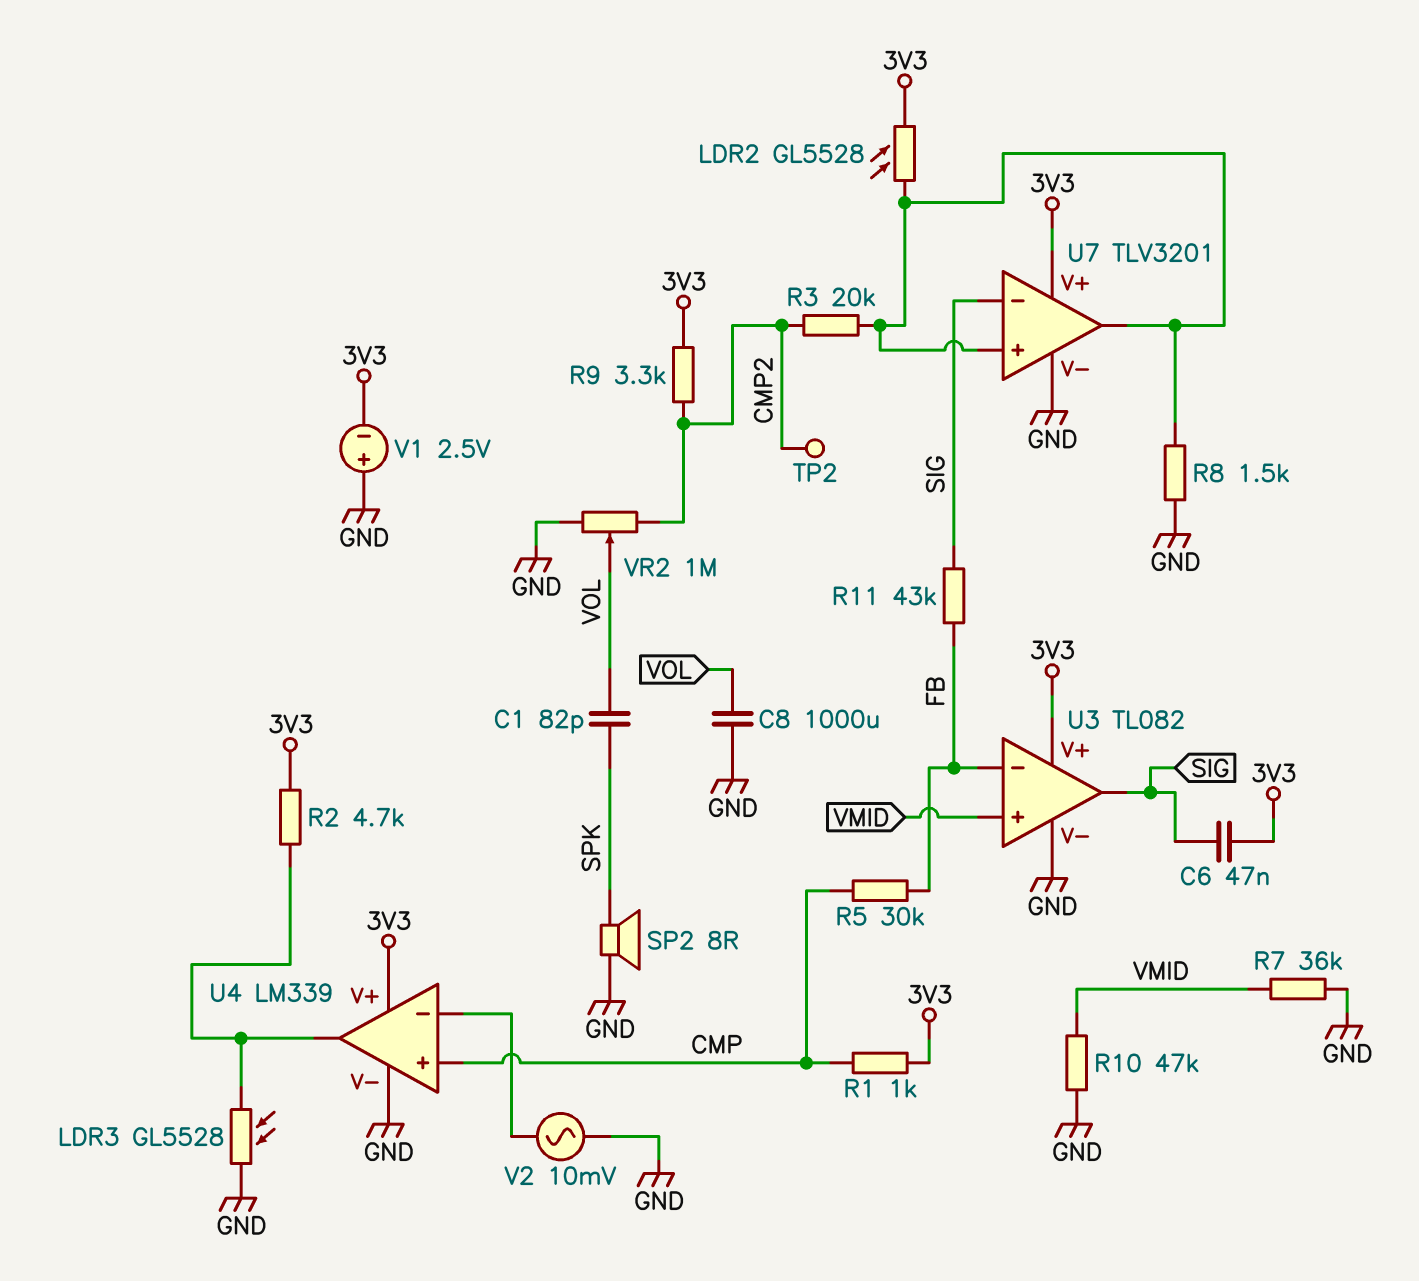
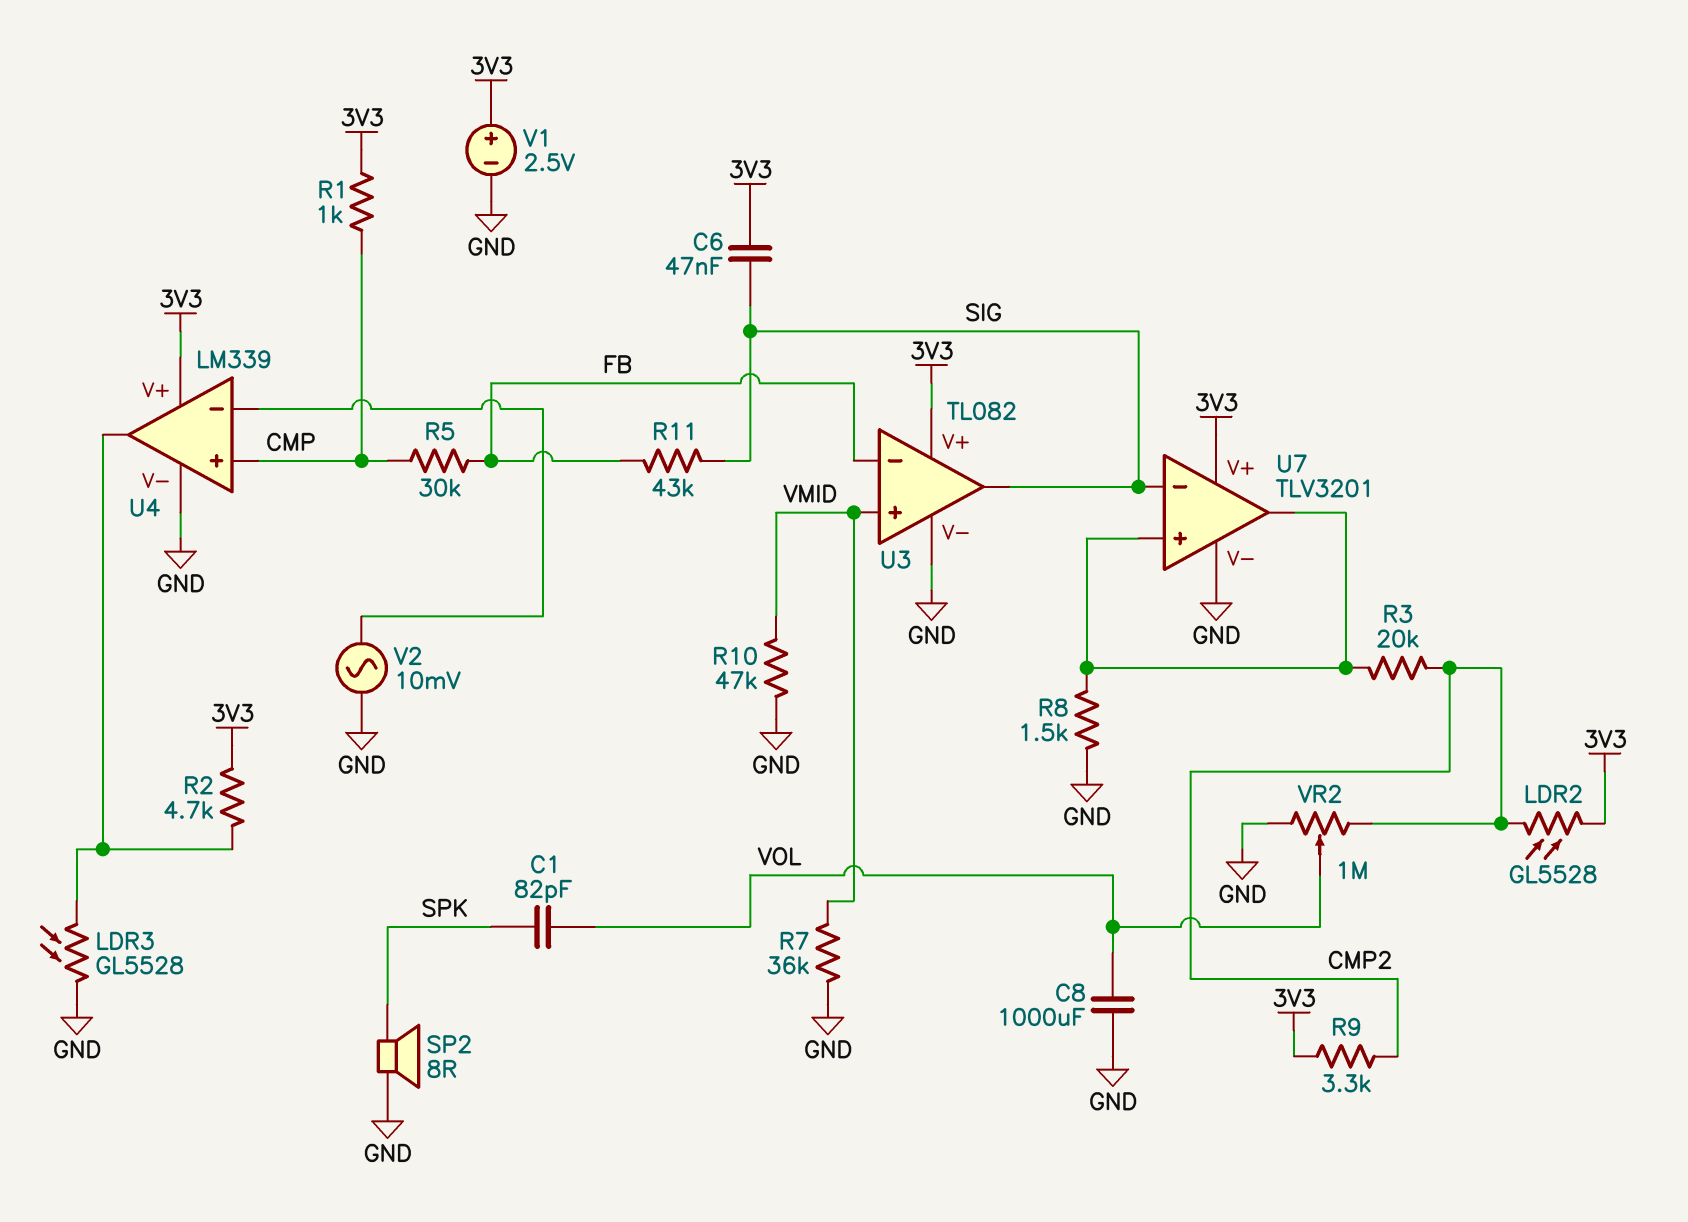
LDR2: GL5528 (3V3, U7/in+) -> GL5528 (3V3, CMP2)
TP2: test point (CMP2) -> none
V1: 2.5V (plus GND, minus 3V3) -> 2.5V (plus 3V3, minus GND)

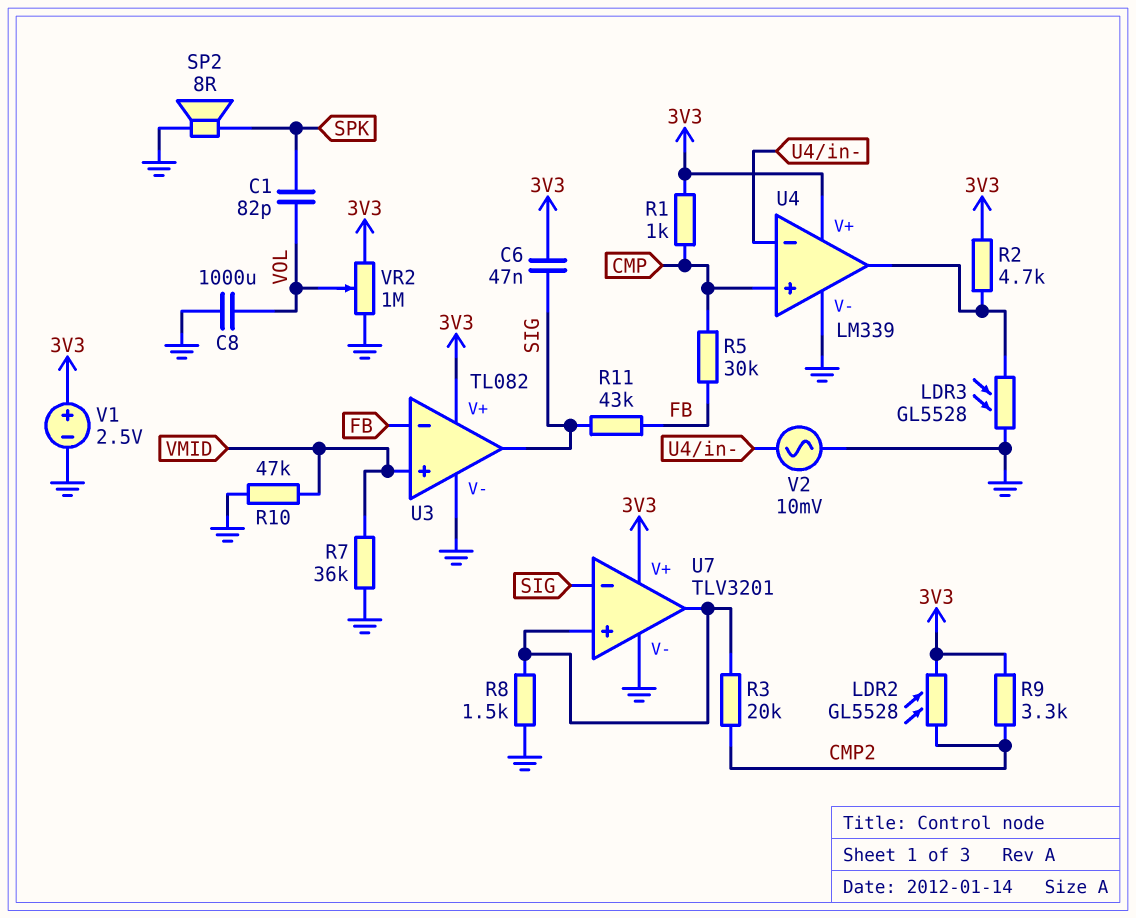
VR2: 1M (CMP2, GND, wiper VOL) -> 1M (3V3, GND, wiper VOL)

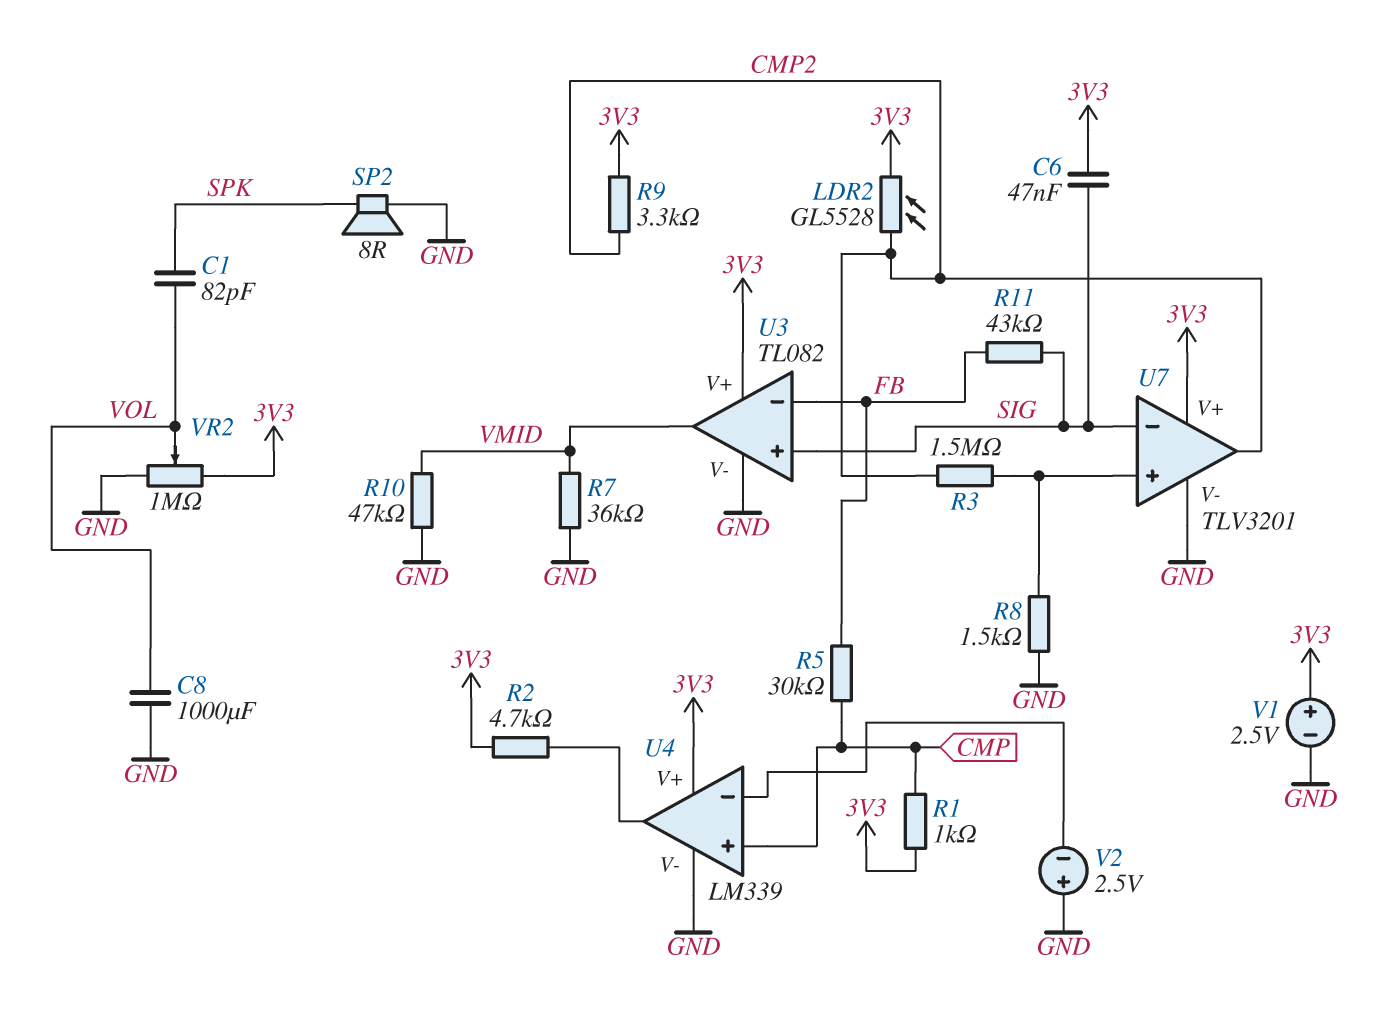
LDR3: GL5528 (GND, U4/out) -> none
R3: 20k (CMP2, U7/in+) -> 1.5M (CMP2, U7/in+)
U3 pin in+: VMID -> SIG
U3 pin out: SIG -> VMID
U7 pin out: U7/in+ -> CMP2
V2: AC 10mV (GND, U4/in-) -> 2.5V (plus GND, minus U4/in-)

